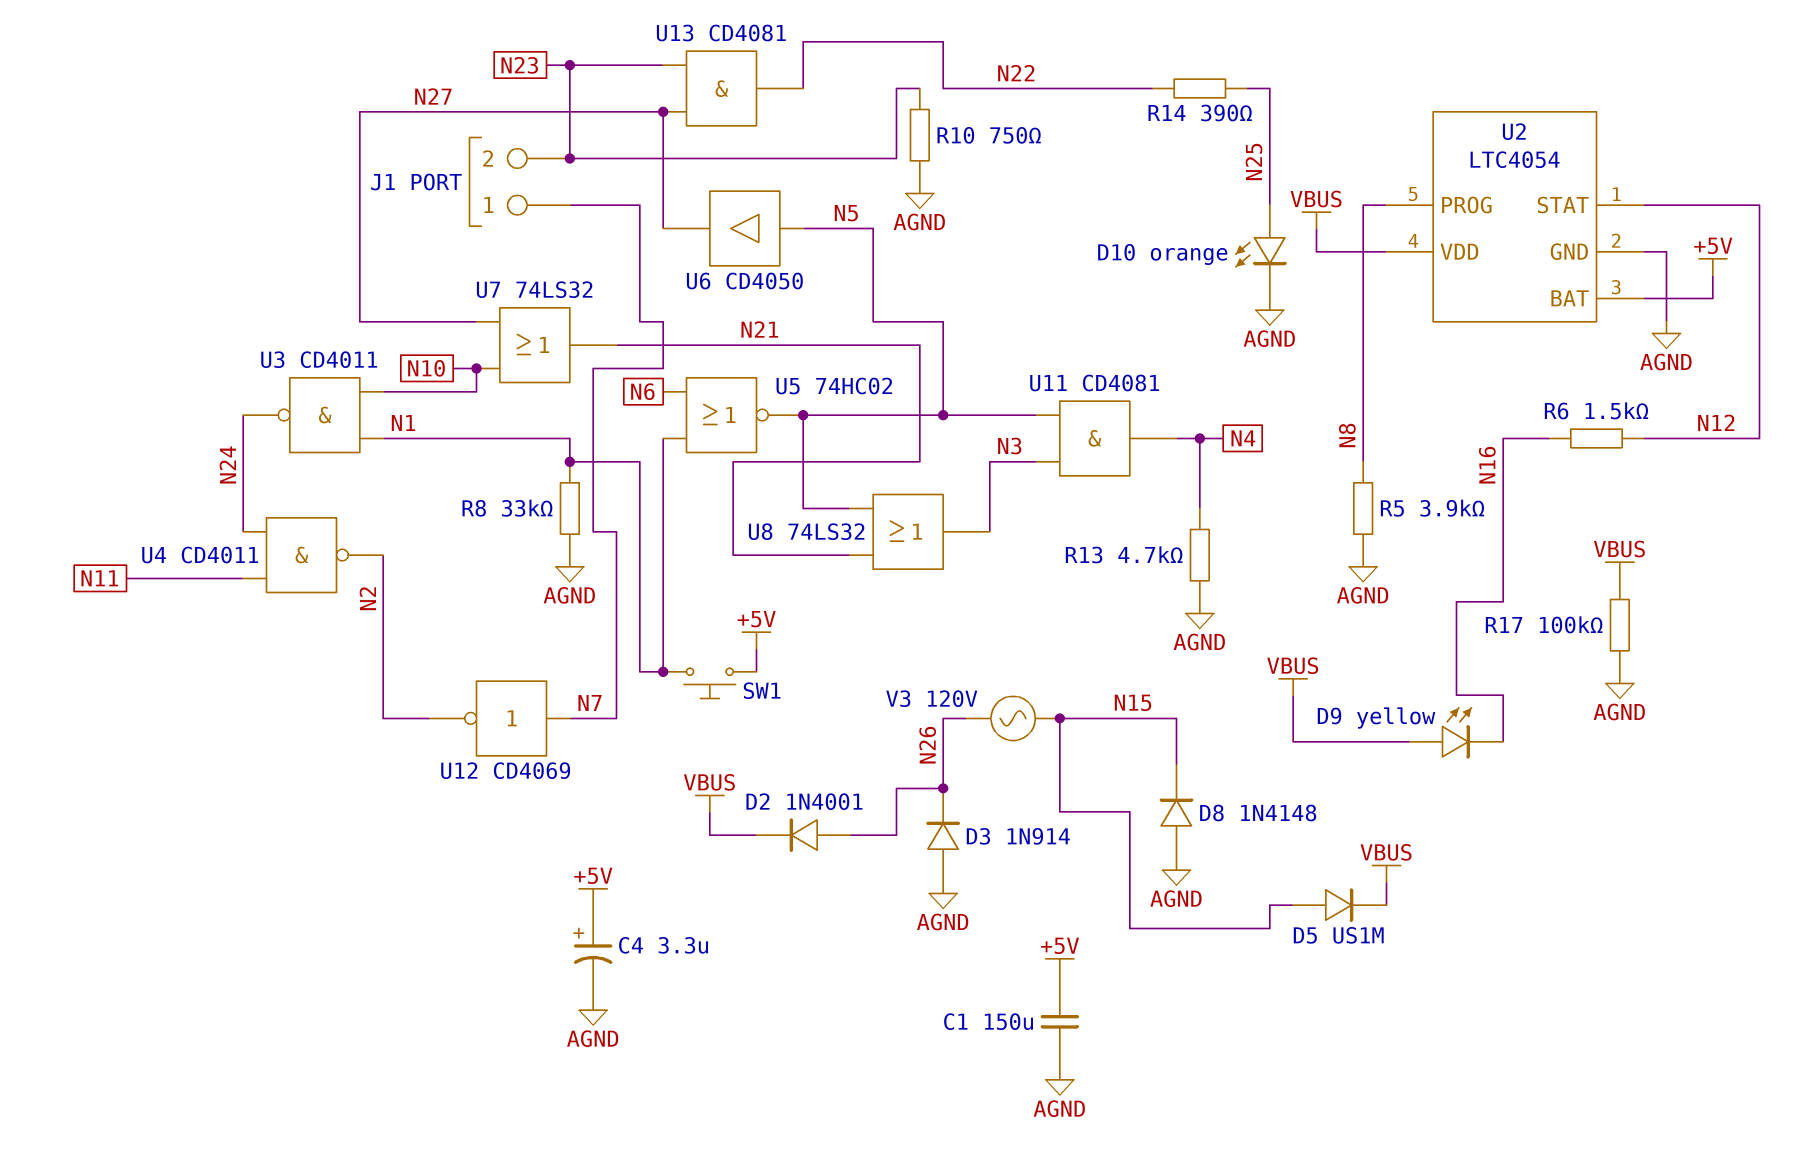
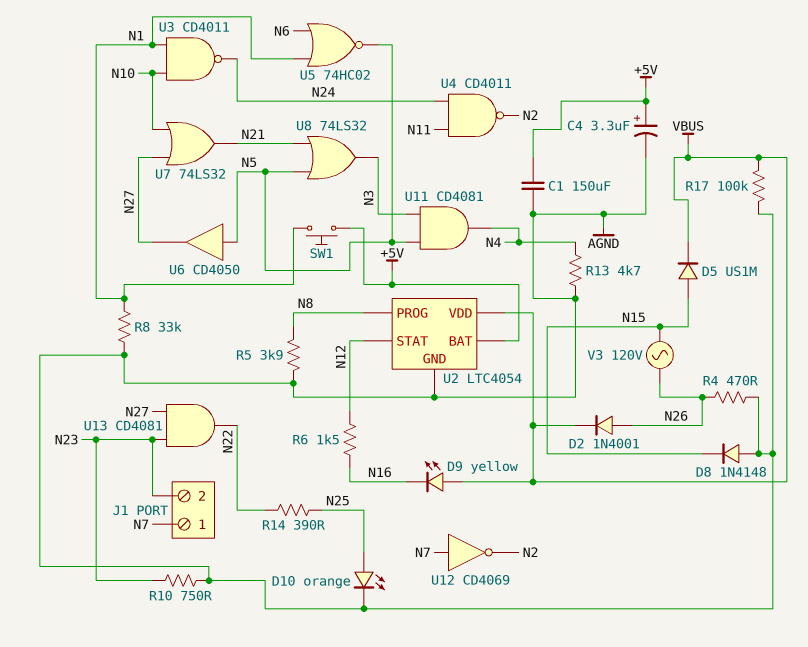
D3: diode 1N914 (A AGND, K N26) -> none
R4: none -> 470 (AGND, N26)

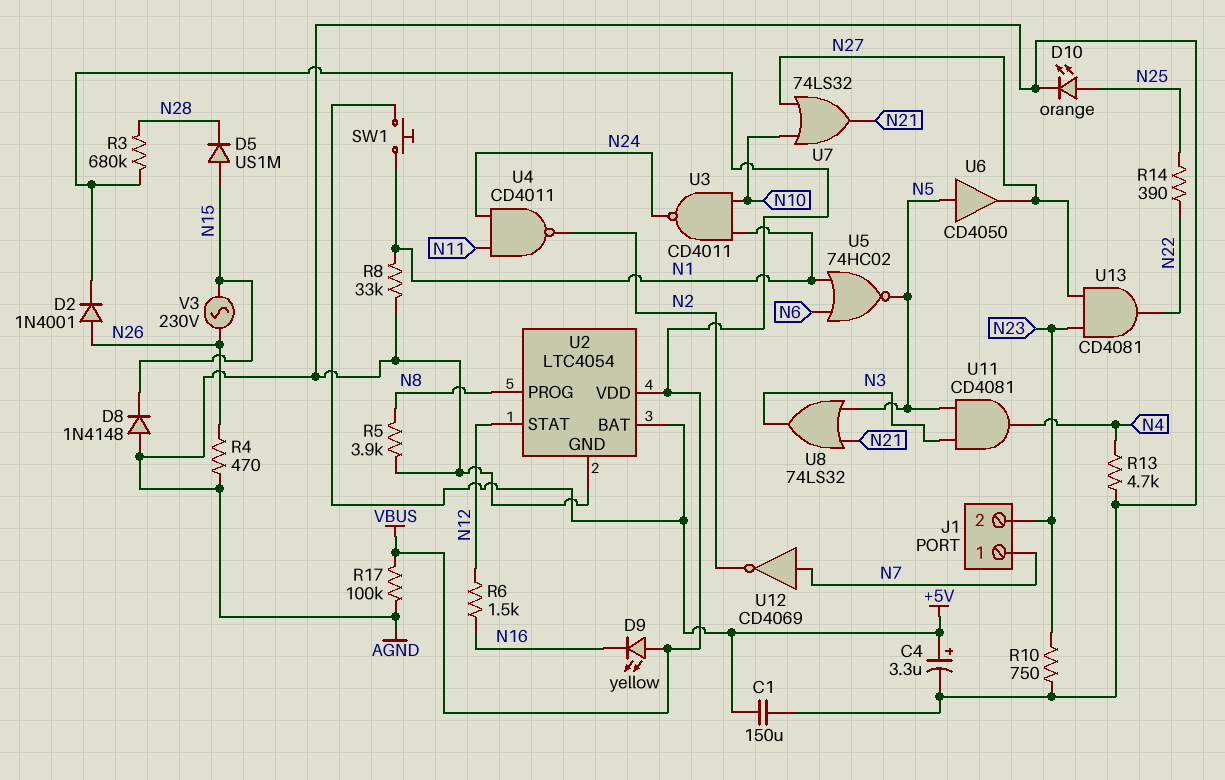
D5: diode US1M (A N15, K VBUS) -> diode US1M (A N15, K N28)
R3: none -> 680k (N28, VBUS)
V3: AC 120V (N15, N26) -> AC 230V (N15, N26)

